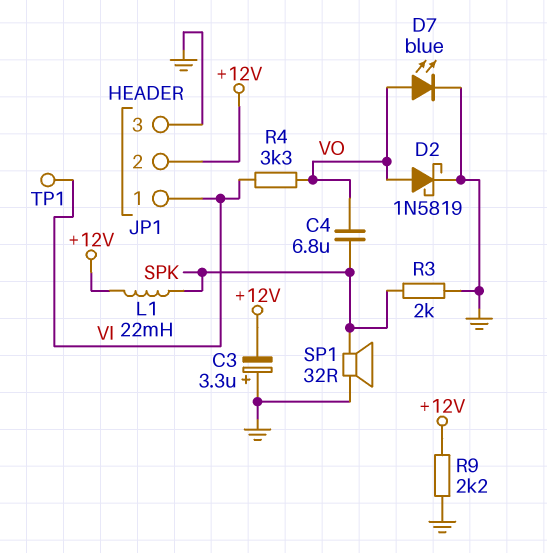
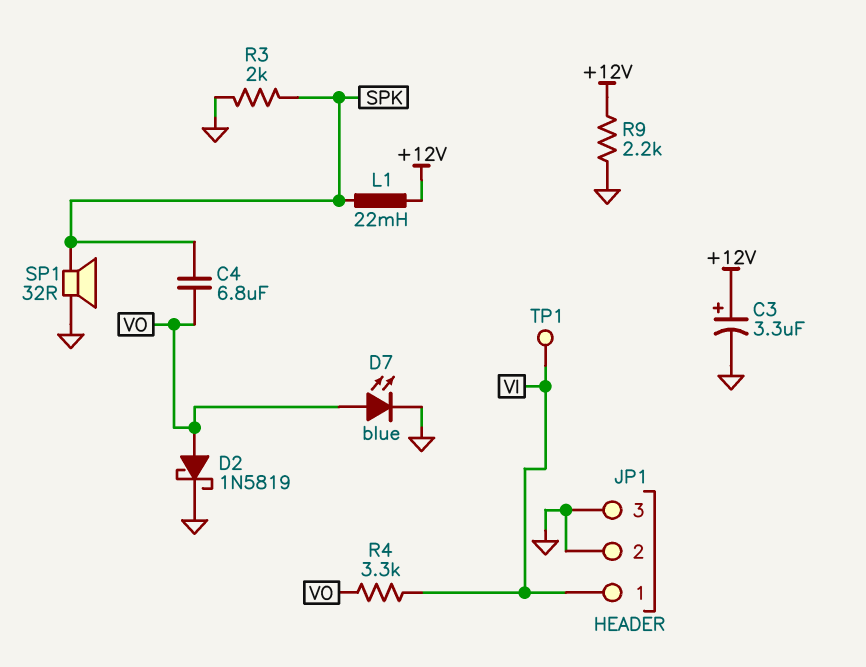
C3: 3.3uF (plus GND, minus +12V) -> 3.3uF (plus +12V, minus GND)
JP1 pin 2: +12V -> GND

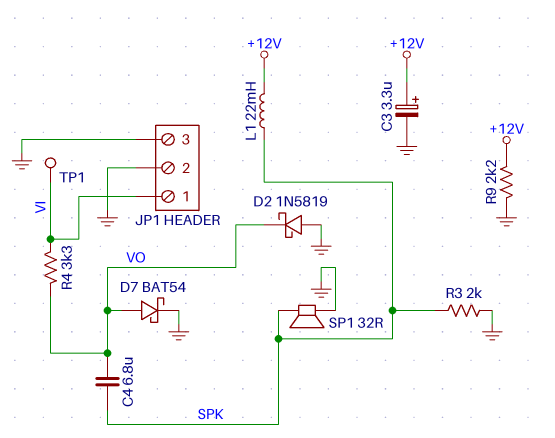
D2: schottky 1N5819 (A VO, K GND) -> schottky 1N5819 (A GND, K VO)
D7: LED blue (A VO, K GND) -> schottky BAT54 (A VO, K GND)

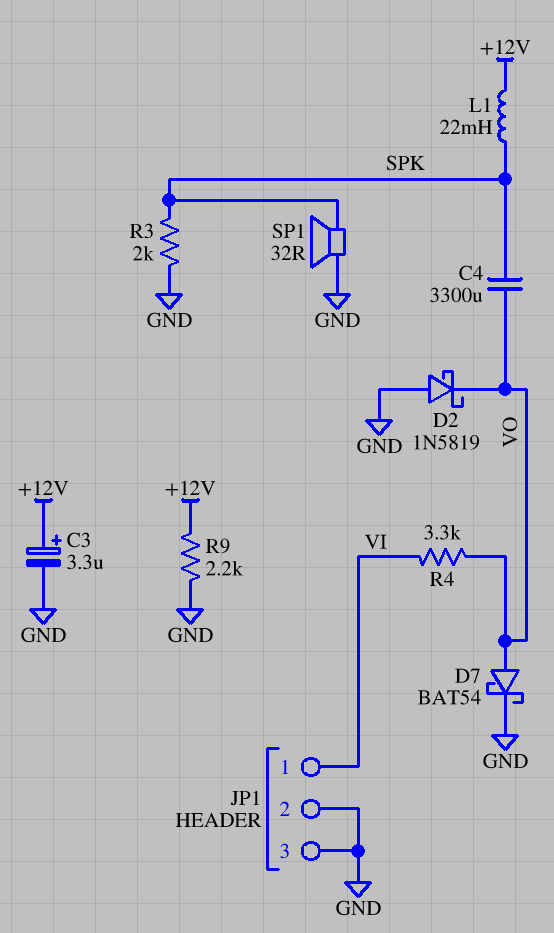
C4: 6.8uF (SPK, VO) -> 3300uF (SPK, VO)
TP1: test point (VI) -> none

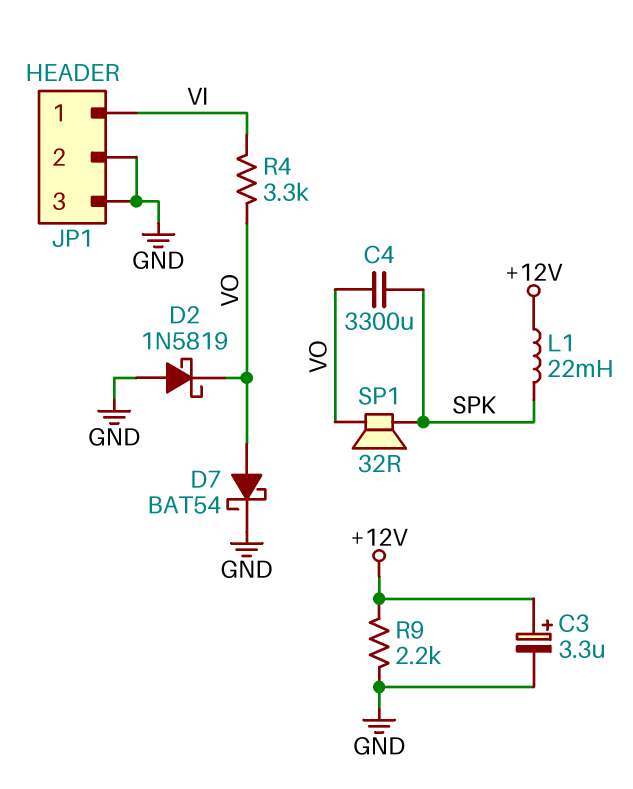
R3: 2k (GND, SPK) -> none
SP1: speaker 32R (GND, SPK) -> speaker 32R (SPK, VO)

